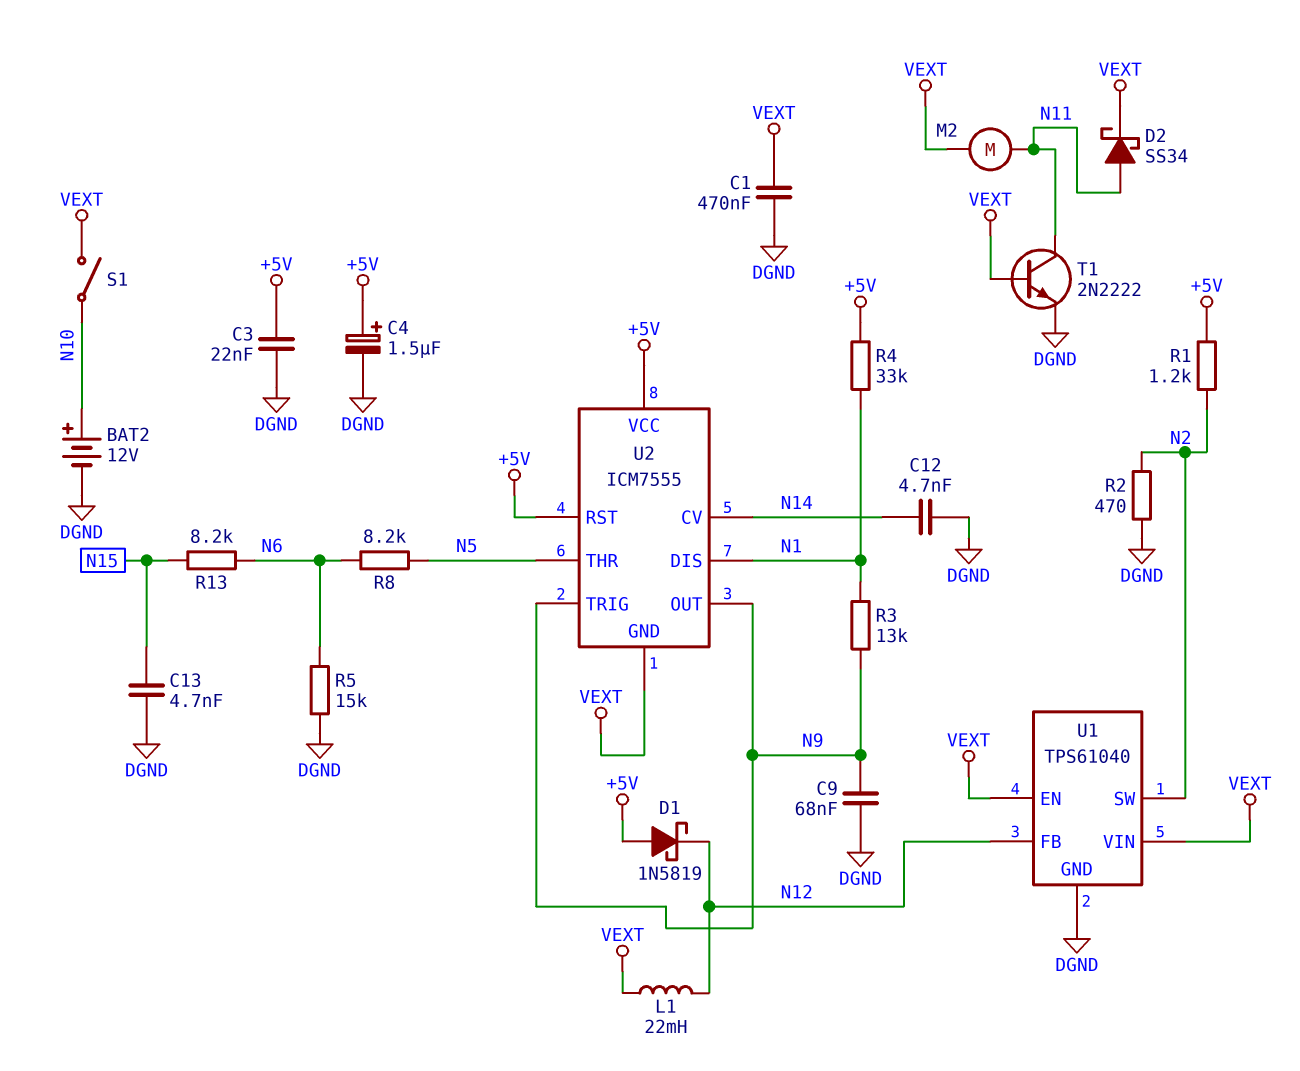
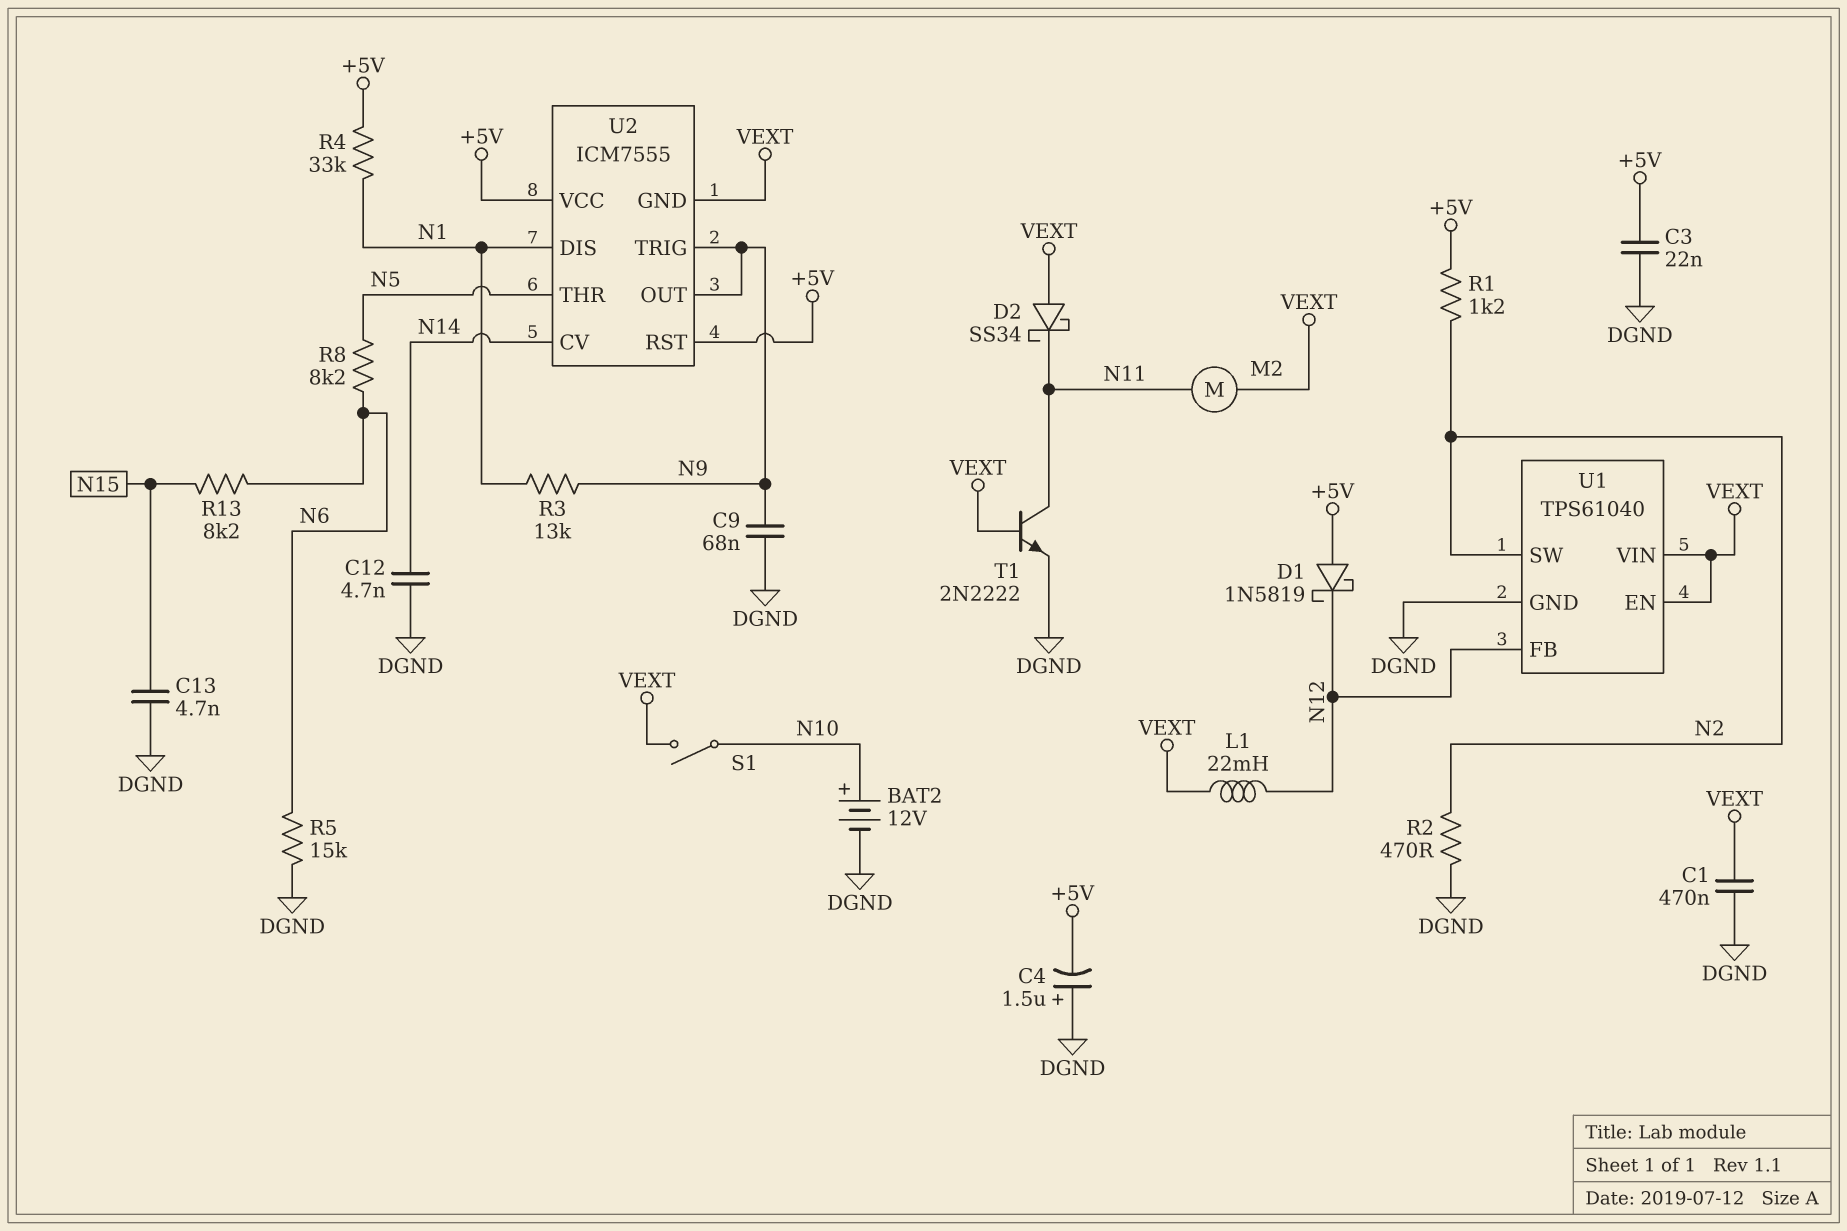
C4: 1.5uF (plus +5V, minus DGND) -> 1.5uF (plus DGND, minus +5V)
D2: schottky SS34 (A N11, K VEXT) -> schottky SS34 (A VEXT, K N11)

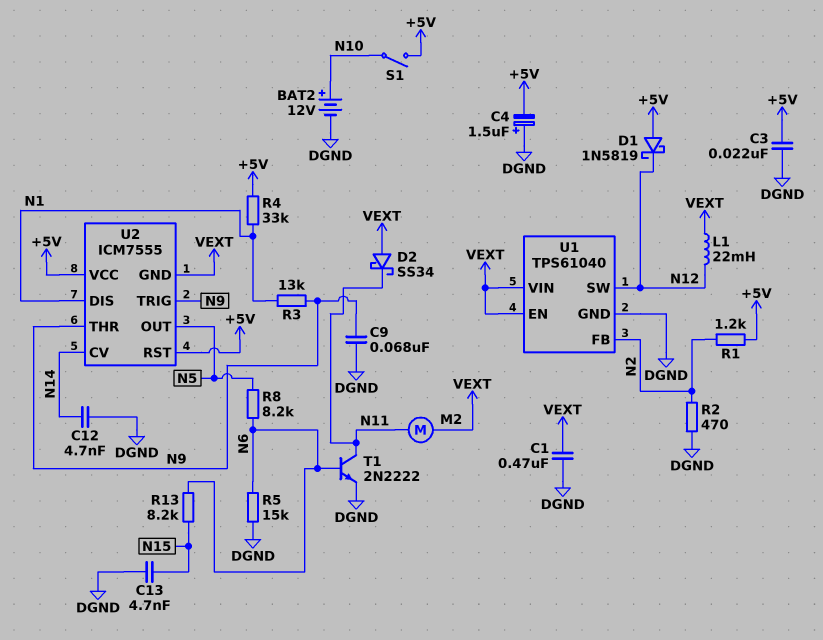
S1: switch (N10, VEXT) -> switch (+5V, N10)
T1: NPN 2N2222 (B VEXT, C N11, E DGND) -> NPN 2N2222 (B N6, C N11, E DGND)
U1 pin FB: N12 -> N2
U1 pin SW: N2 -> N12
U2 pin OUT: N9 -> N5
U2 pin THR: N5 -> N9

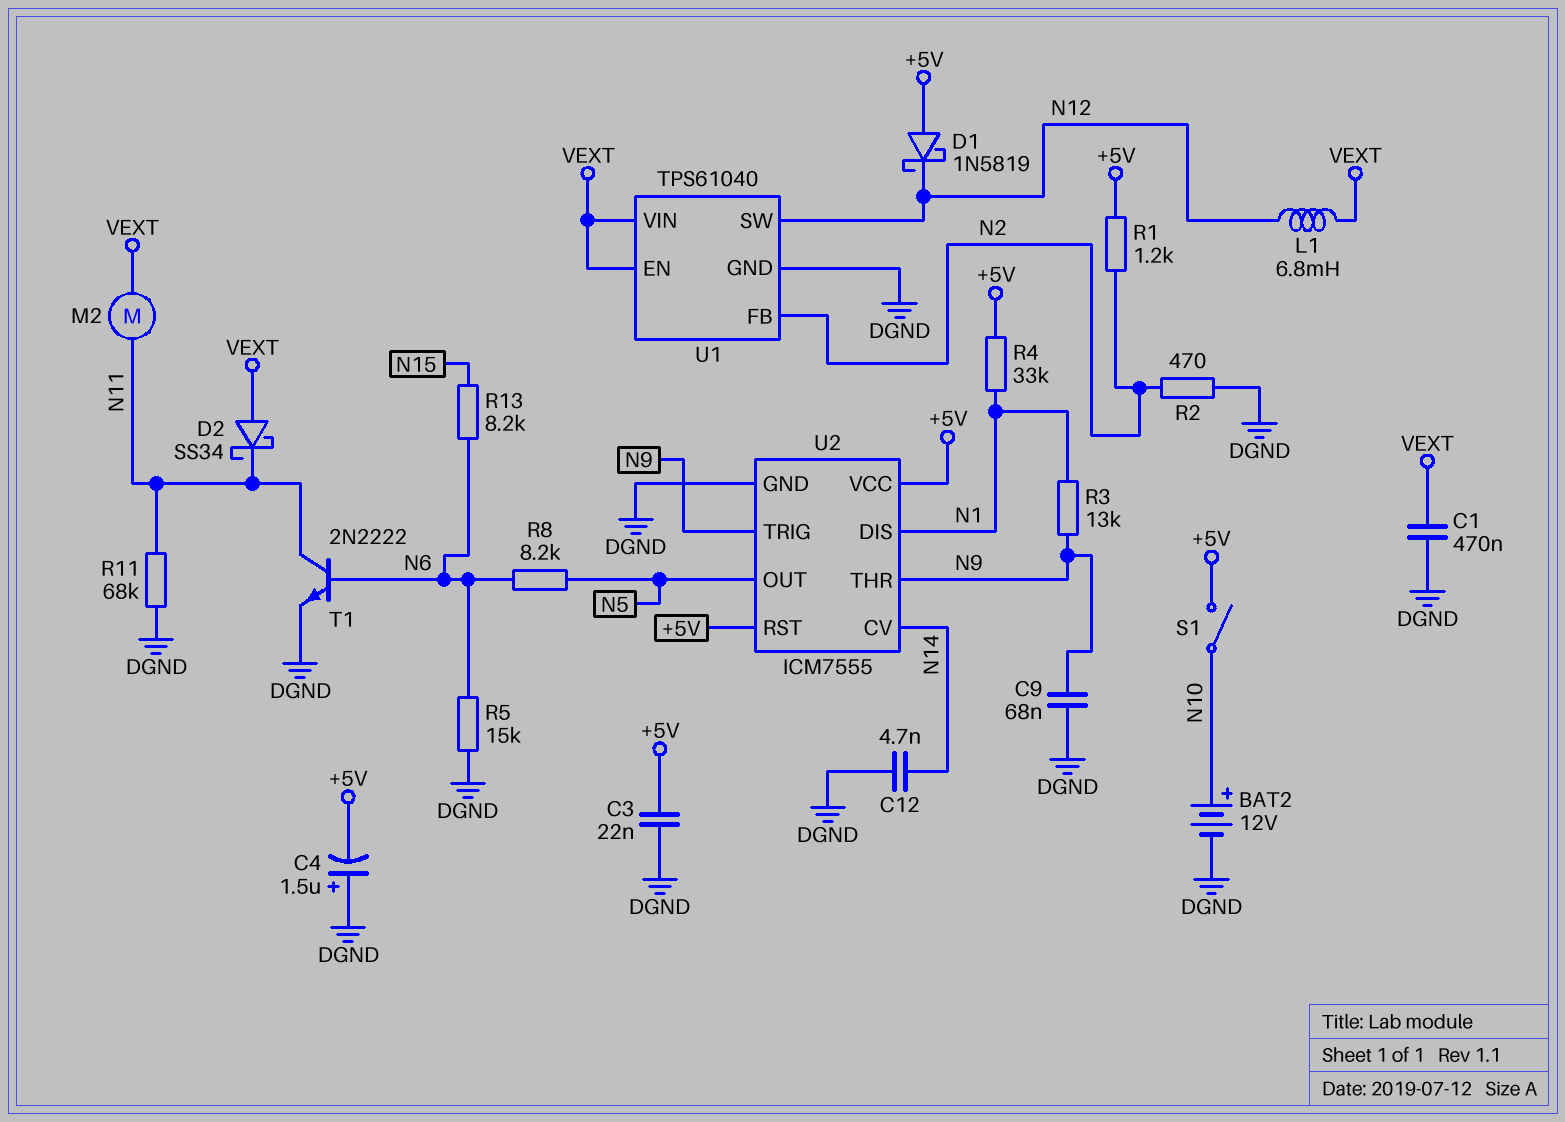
C13: 4.7nF (DGND, N15) -> none
L1: 22mH (N12, VEXT) -> 6.8mH (N12, VEXT)
R11: none -> 68k (DGND, N11)
U2 pin GND: VEXT -> DGND

